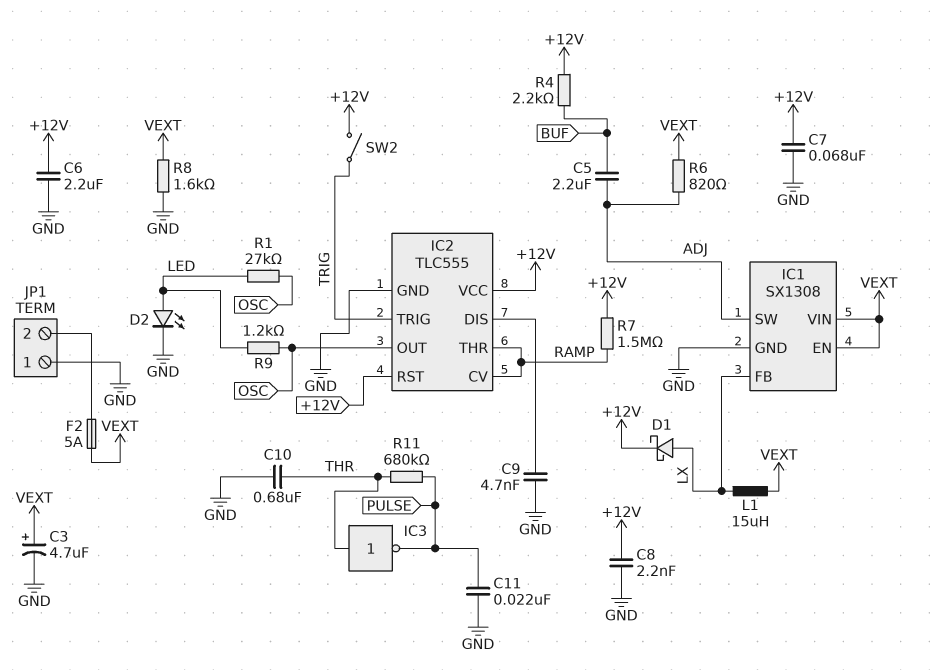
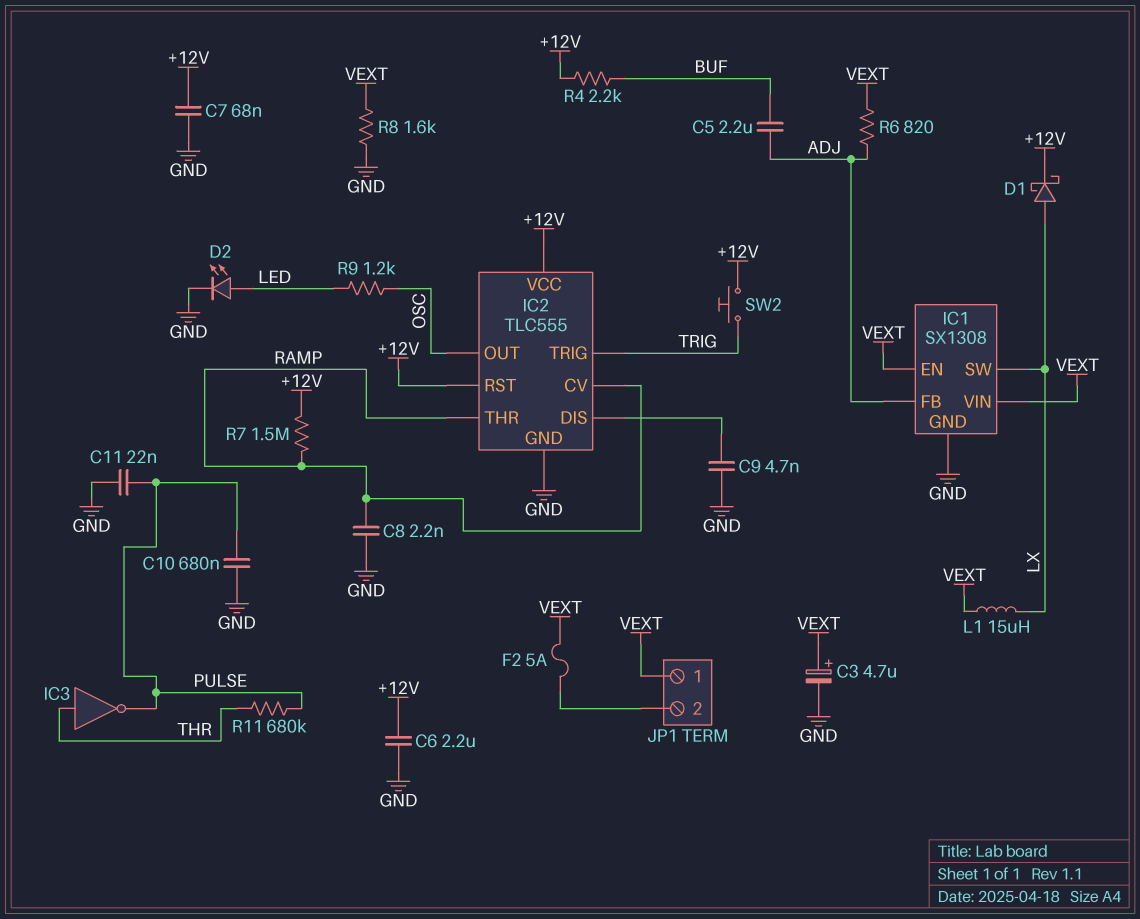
C8: 2.2nF (+12V, GND) -> 2.2nF (GND, RAMP)
C10: 680nF (GND, THR) -> 680nF (GND, PULSE)
IC1 pin FB: LX -> ADJ
IC1 pin SW: ADJ -> LX
JP1 pin 1: GND -> VEXT
R1: 27k (LED, OSC) -> none
SW2: switch (+12V, TRIG) -> button (+12V, TRIG)

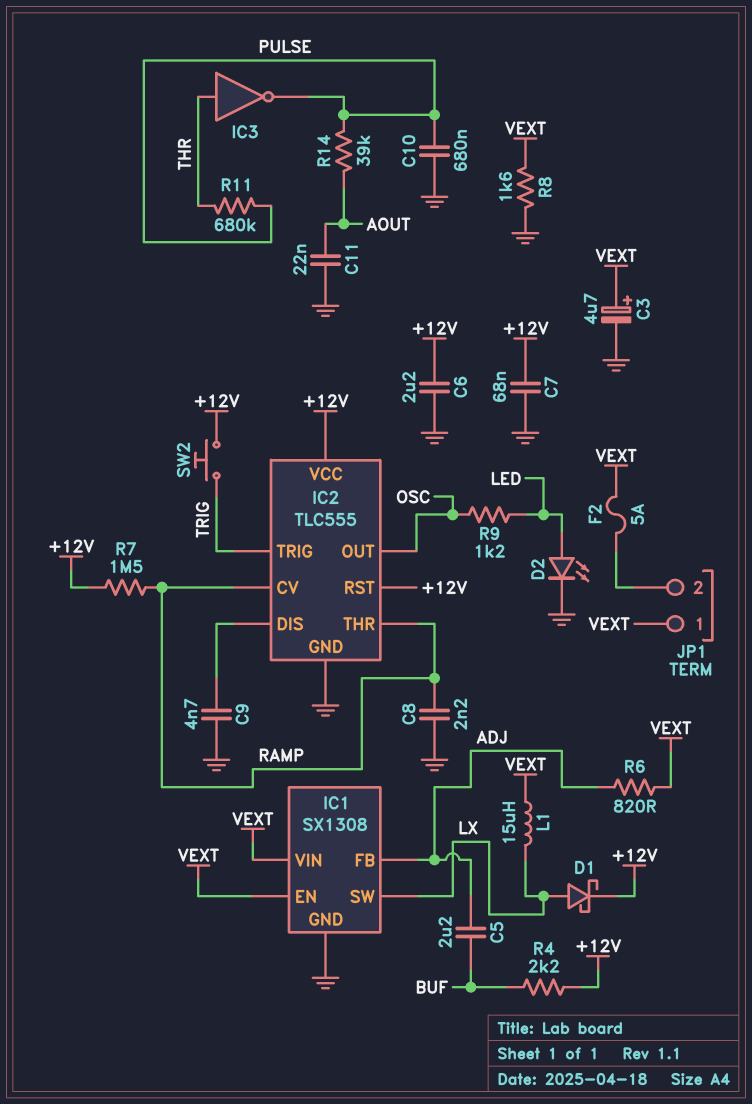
C11: 22nF (GND, PULSE) -> 22nF (AOUT, GND)
R14: none -> 39k (AOUT, PULSE)

